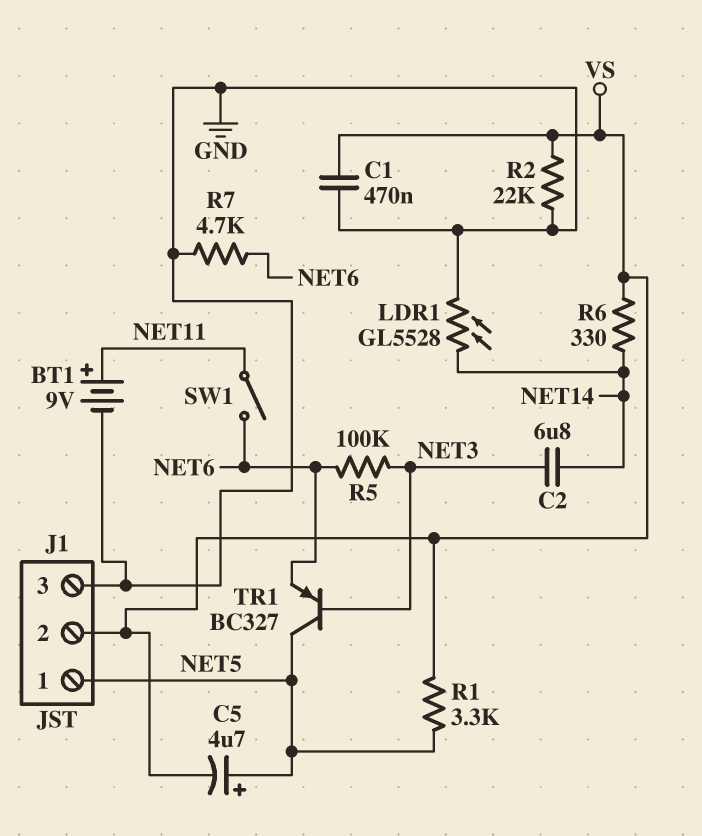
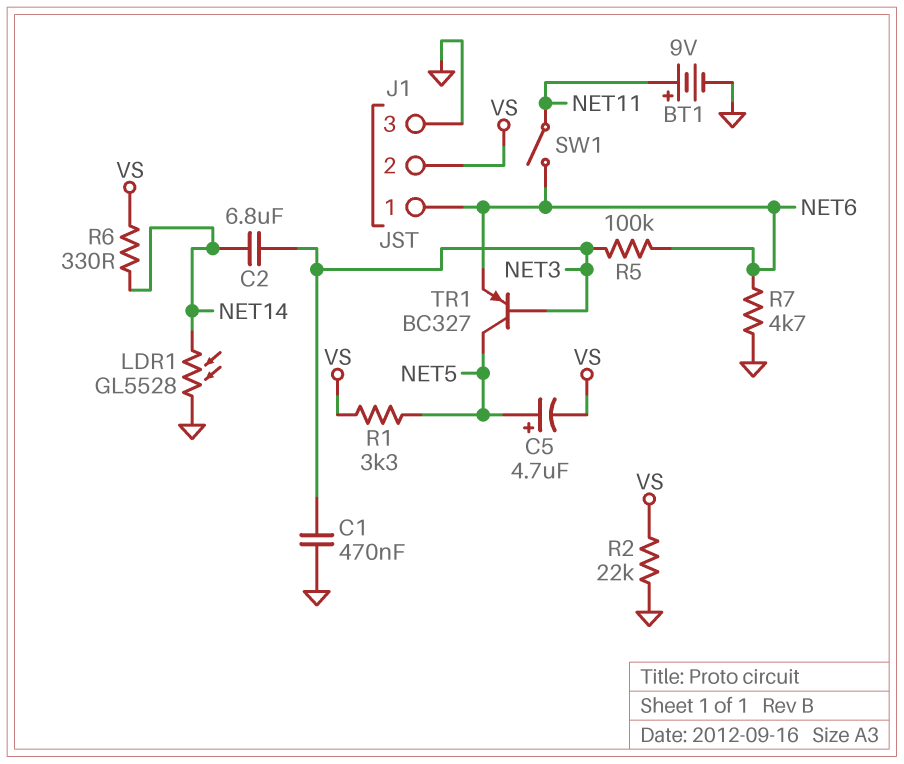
C1: 470nF (GND, VS) -> 470nF (GND, NET3)
J1 pin 1: NET5 -> NET6

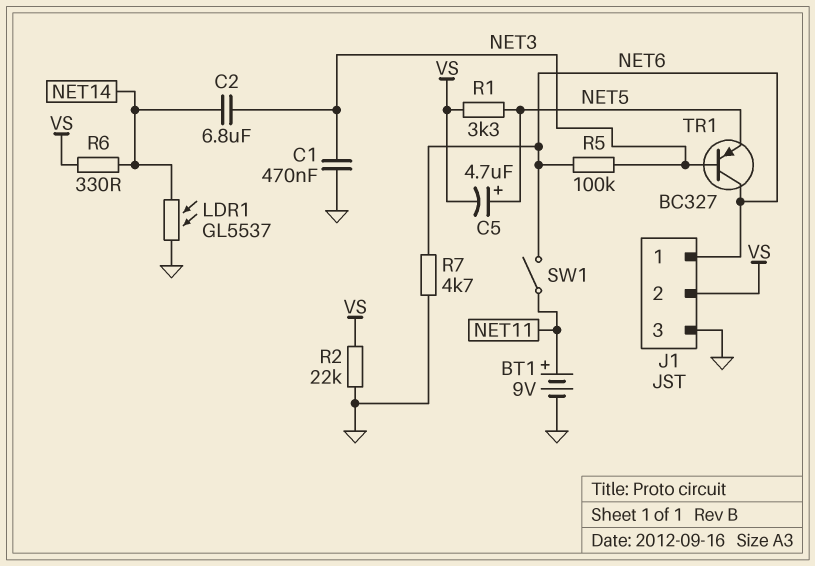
LDR1: GL5528 (GND, NET14) -> GL5537 (GND, NET14)
TR1: PNP BC327 (B NET3, C NET5, E NET6) -> PNP BC327 (B NET3, C NET6, E NET5)

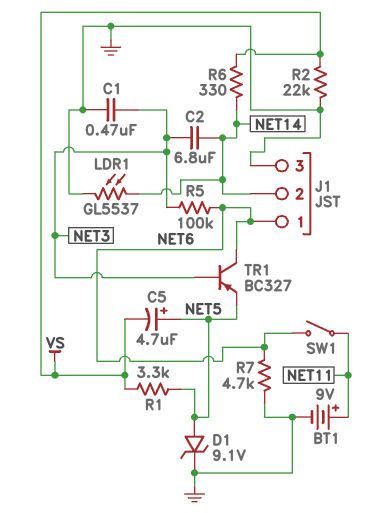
D1: none -> zener 9.1V (A NET5, K GND)
J1 pin 2: VS -> NET14

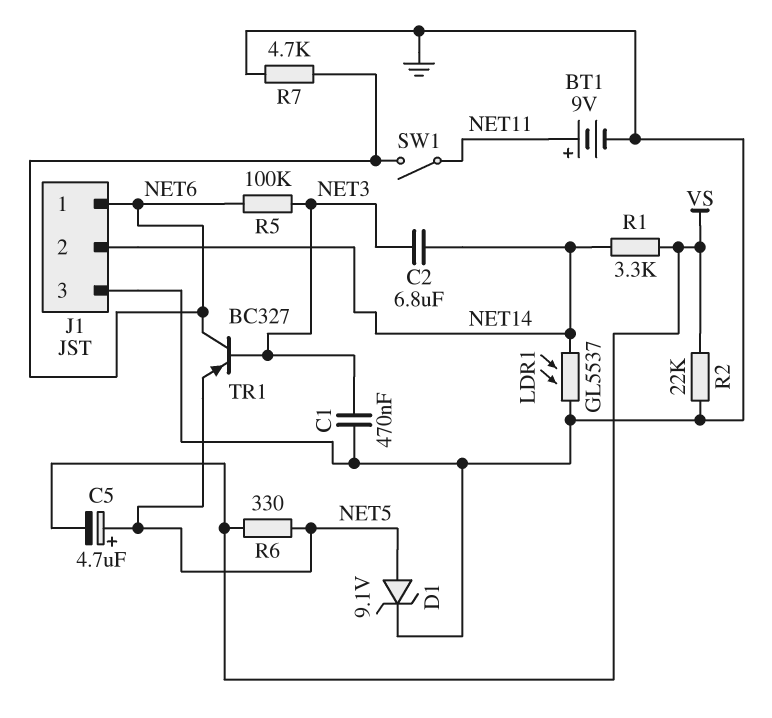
R1: 3.3k (NET5, VS) -> 3.3k (NET14, VS)
R6: 330 (NET14, VS) -> 330 (NET5, VS)

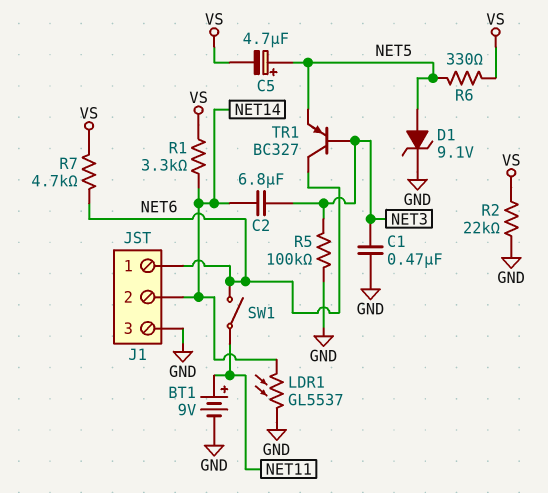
R5: 100k (NET3, NET6) -> 100k (GND, NET3)
R7: 4.7k (GND, NET6) -> 4.7k (NET6, VS)

